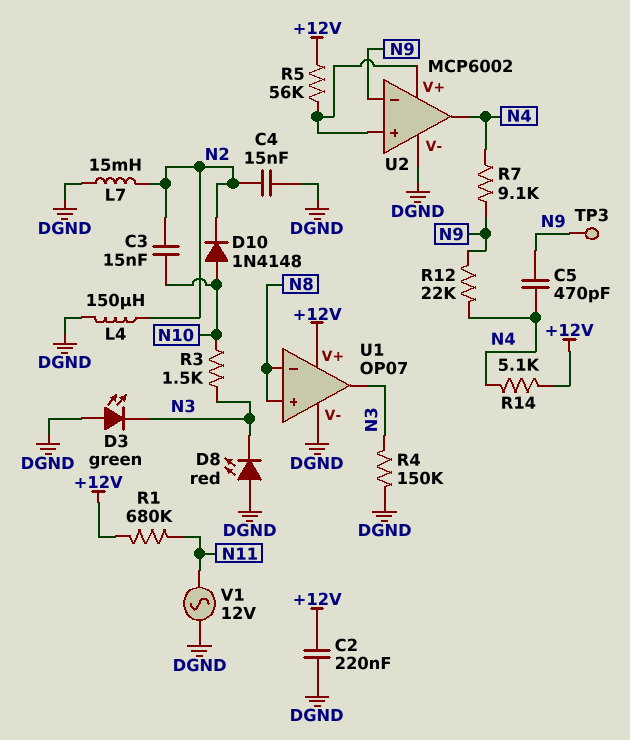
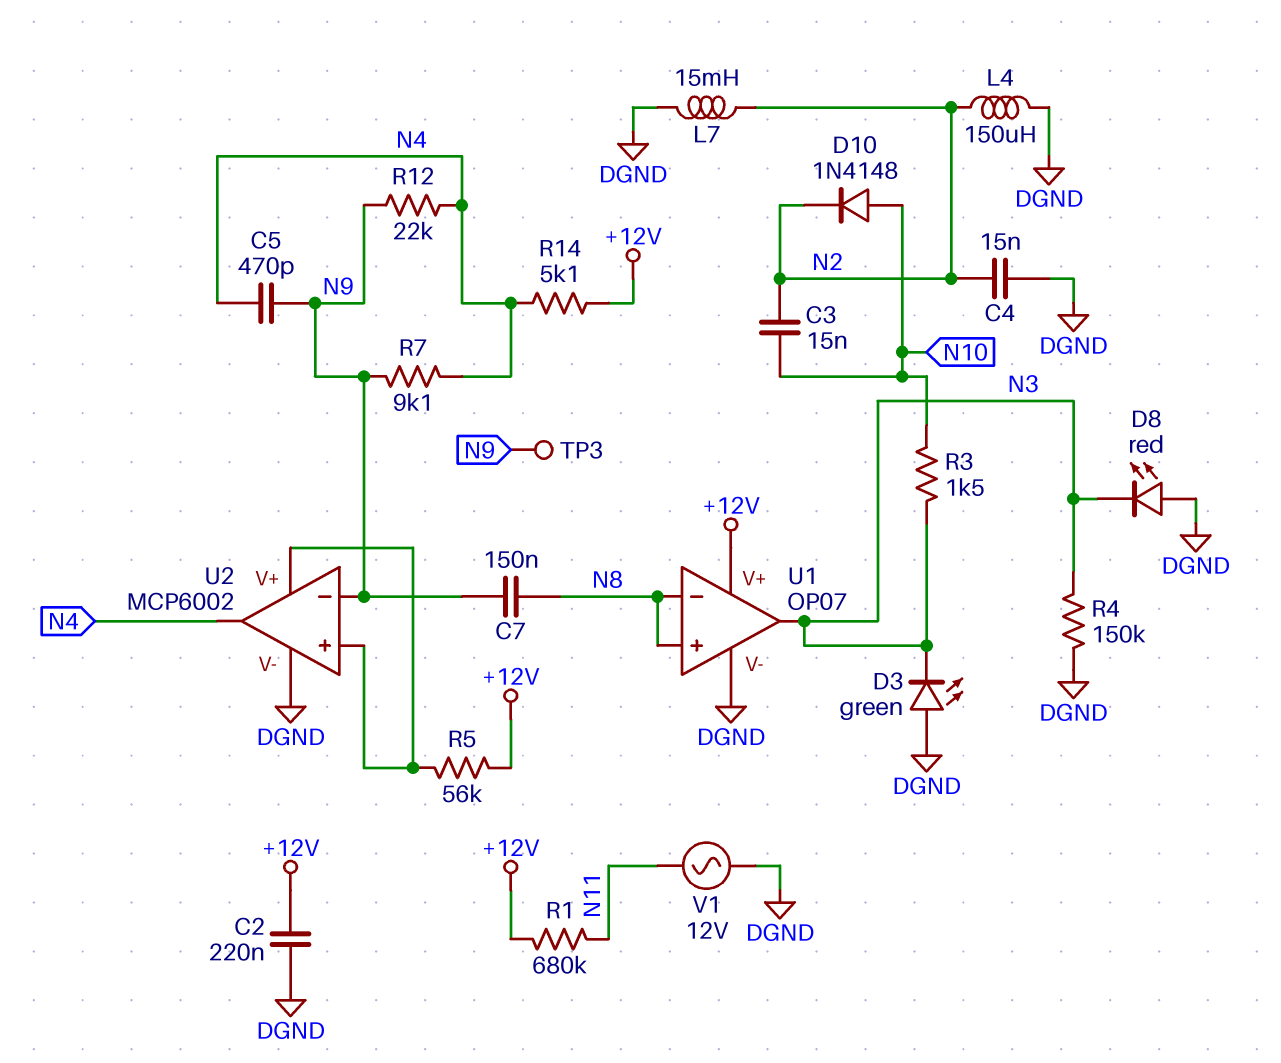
C7: none -> 150nF (N8, N9)

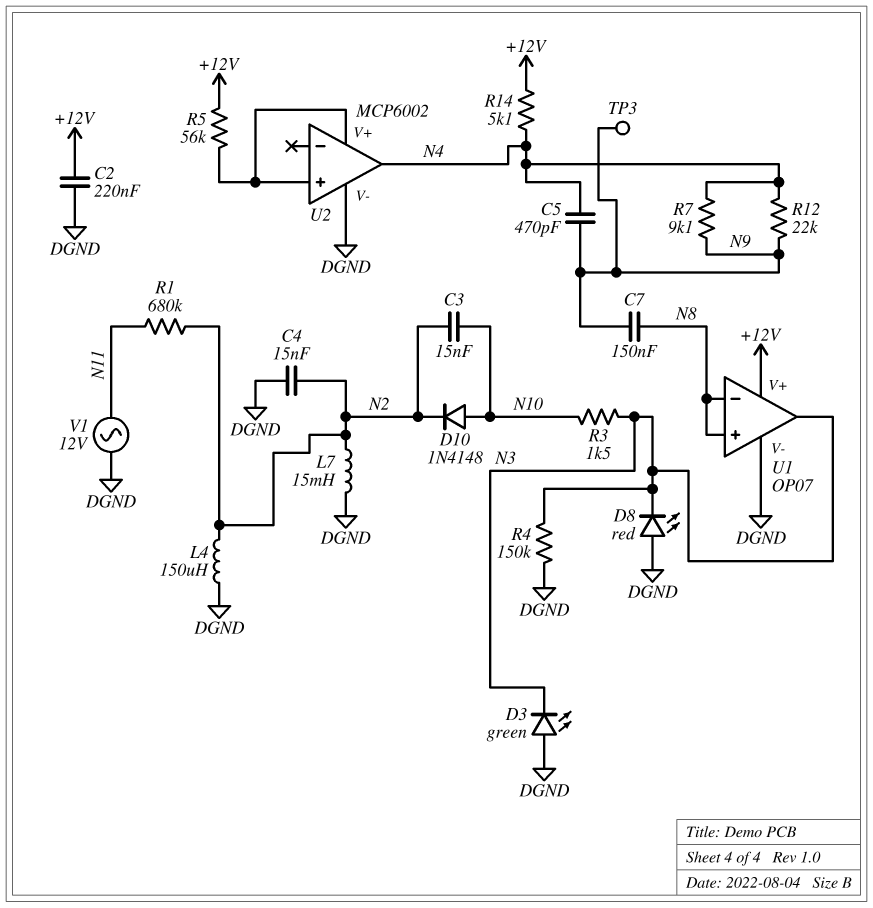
R1: 680k (+12V, N11) -> 680k (N2, N11)
U2 pin in-: N9 -> none

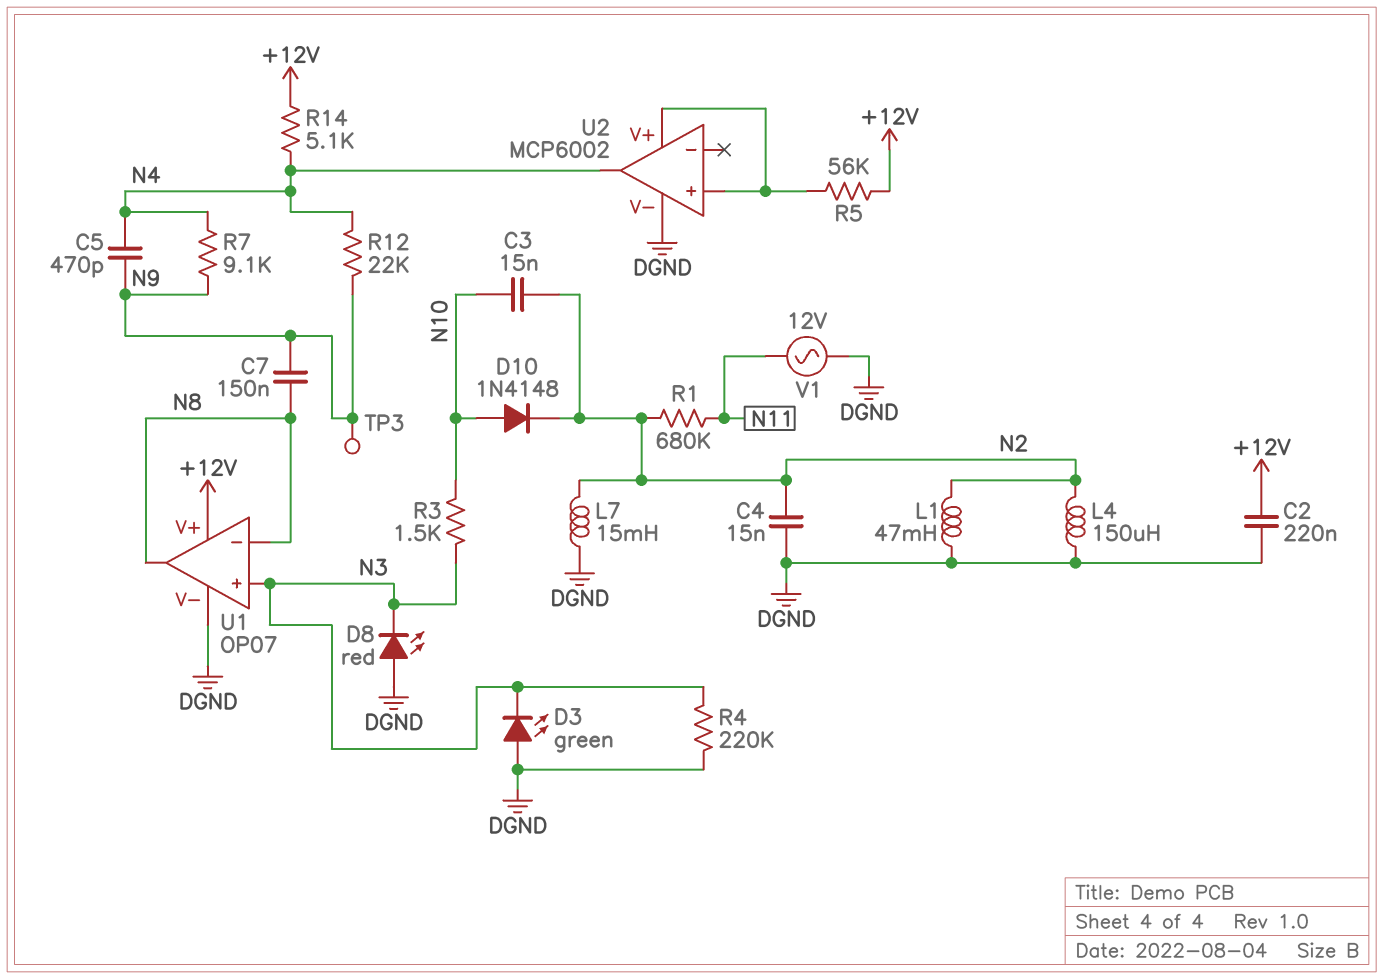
L1: none -> 47mH (DGND, N2)
R4: 150k (DGND, N3) -> 220k (DGND, N3)
U1 pin in+: N8 -> N3
U1 pin out: N3 -> N8

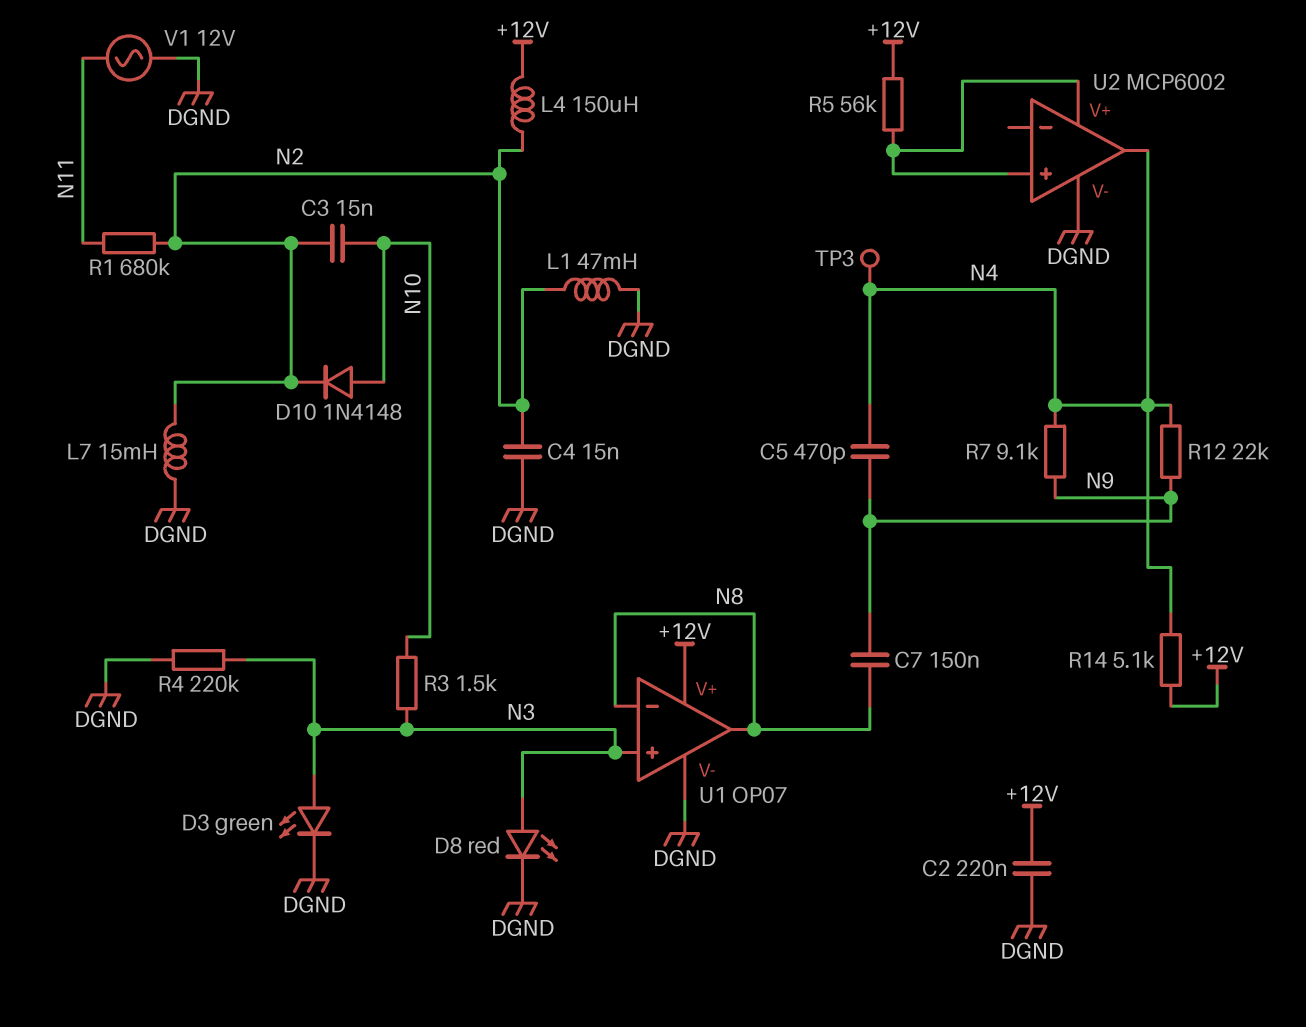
D3: LED green (A DGND, K N3) -> LED green (A N3, K DGND)
D8: LED red (A DGND, K N3) -> LED red (A N3, K DGND)
L4: 150uH (DGND, N2) -> 150uH (+12V, N2)
TP3: test point (N9) -> test point (N4)

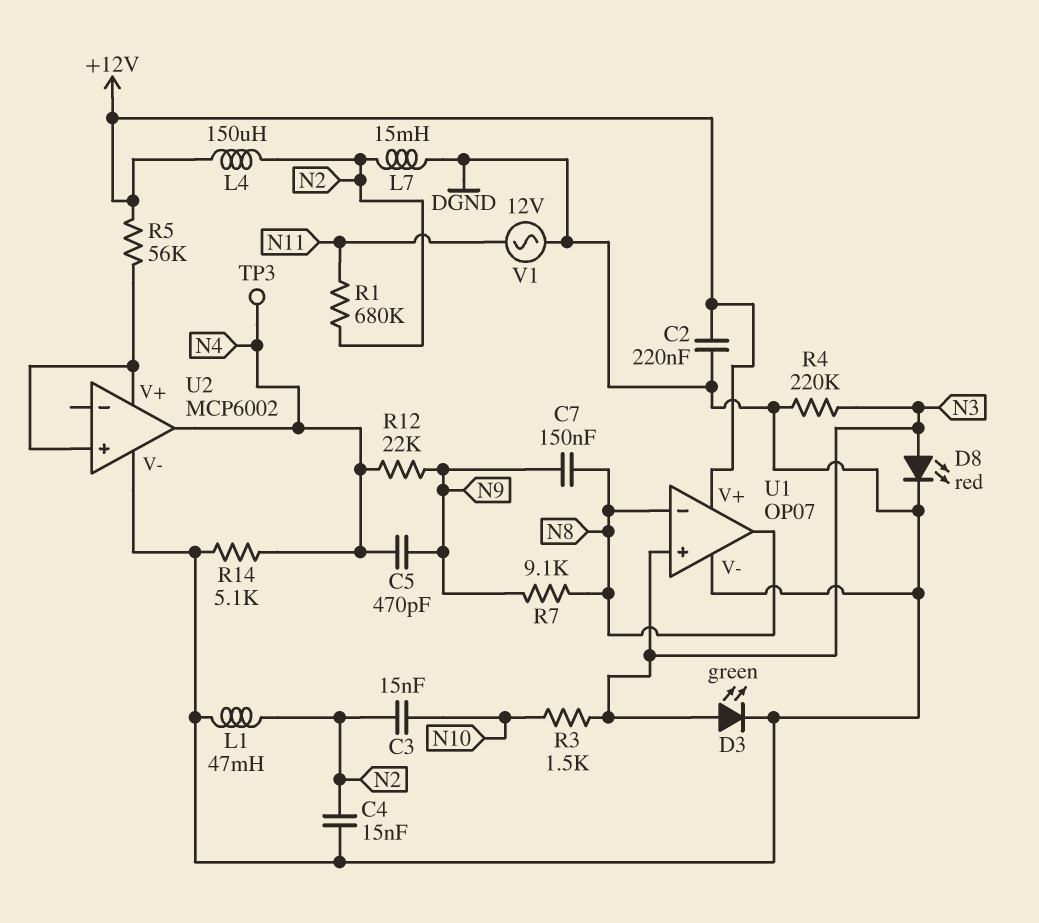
D10: diode 1N4148 (A N10, K N2) -> none
R7: 9.1k (N4, N9) -> 9.1k (N8, N9)
R14: 5.1k (+12V, N4) -> 5.1k (DGND, N4)

